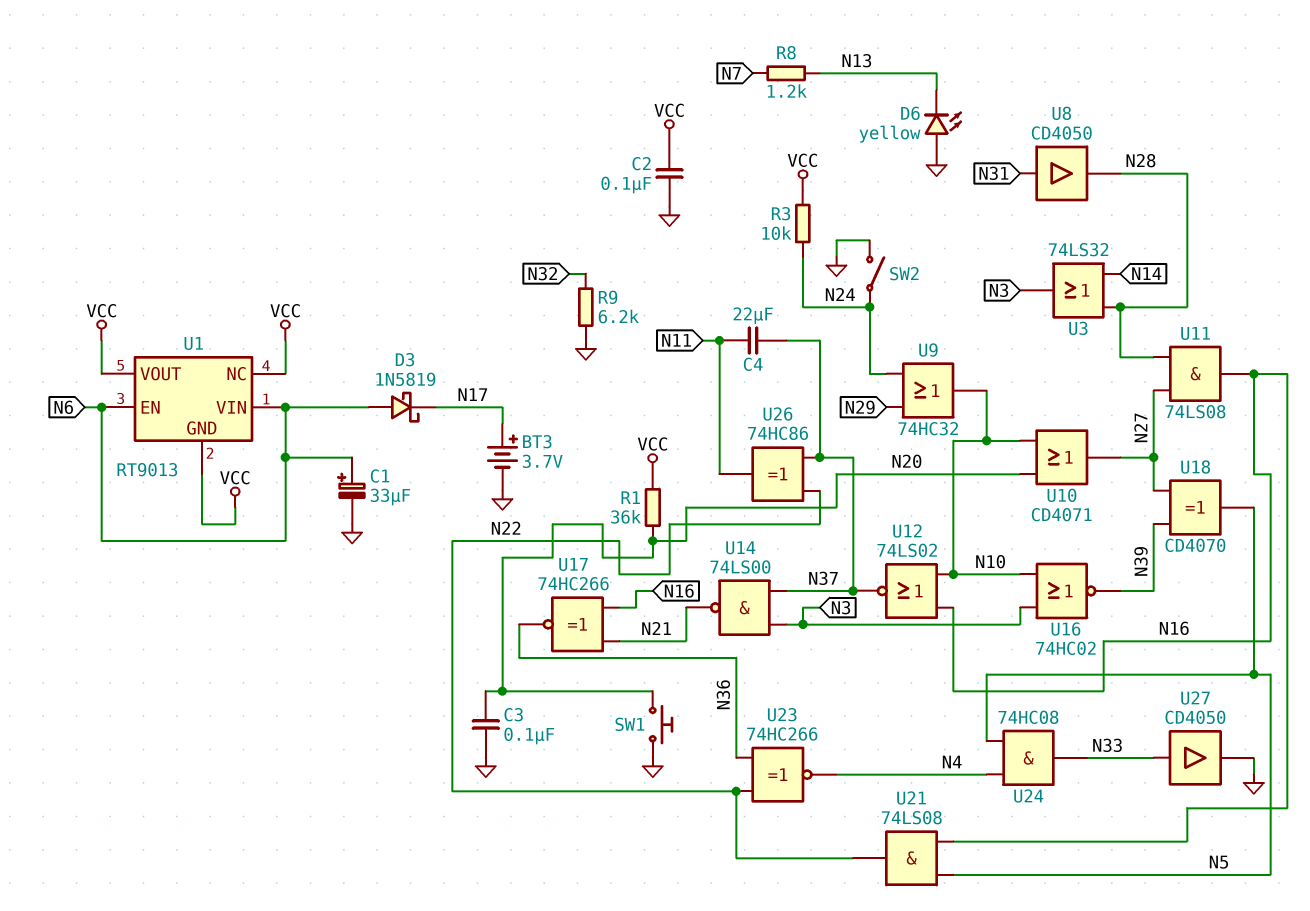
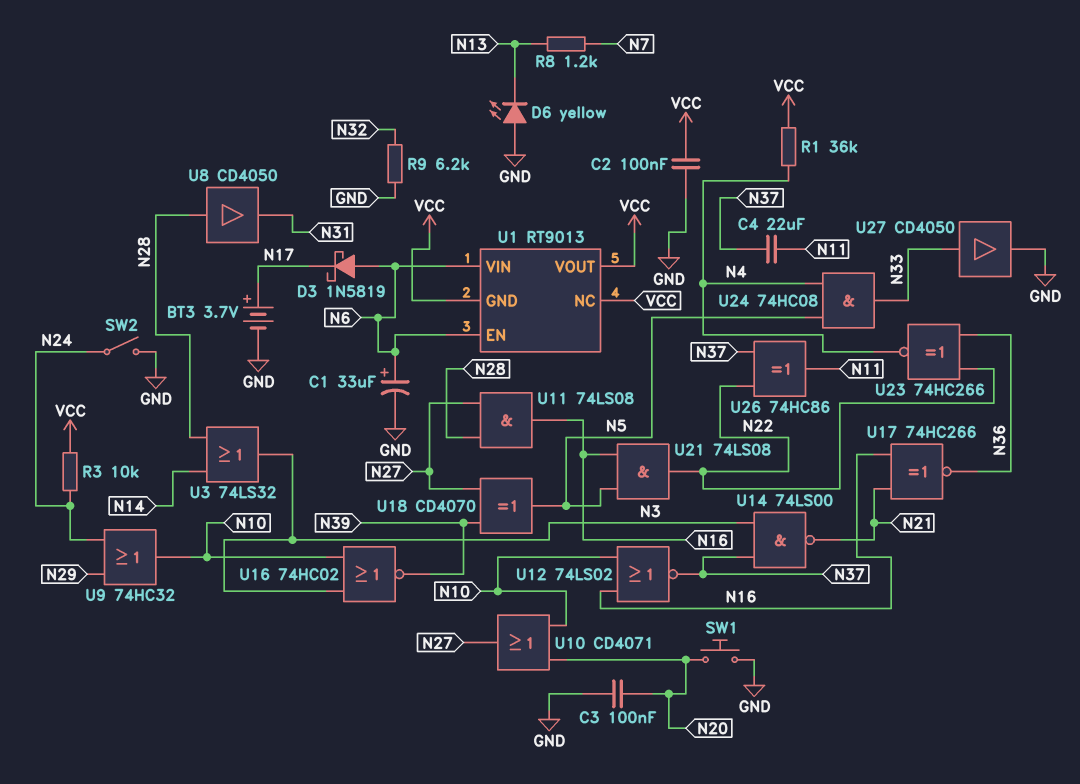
R1: 36k (N20, VCC) -> 36k (N4, VCC)
U8: buffer CD4050 (in N31, out N28) -> buffer CD4050 (in N28, out N31)

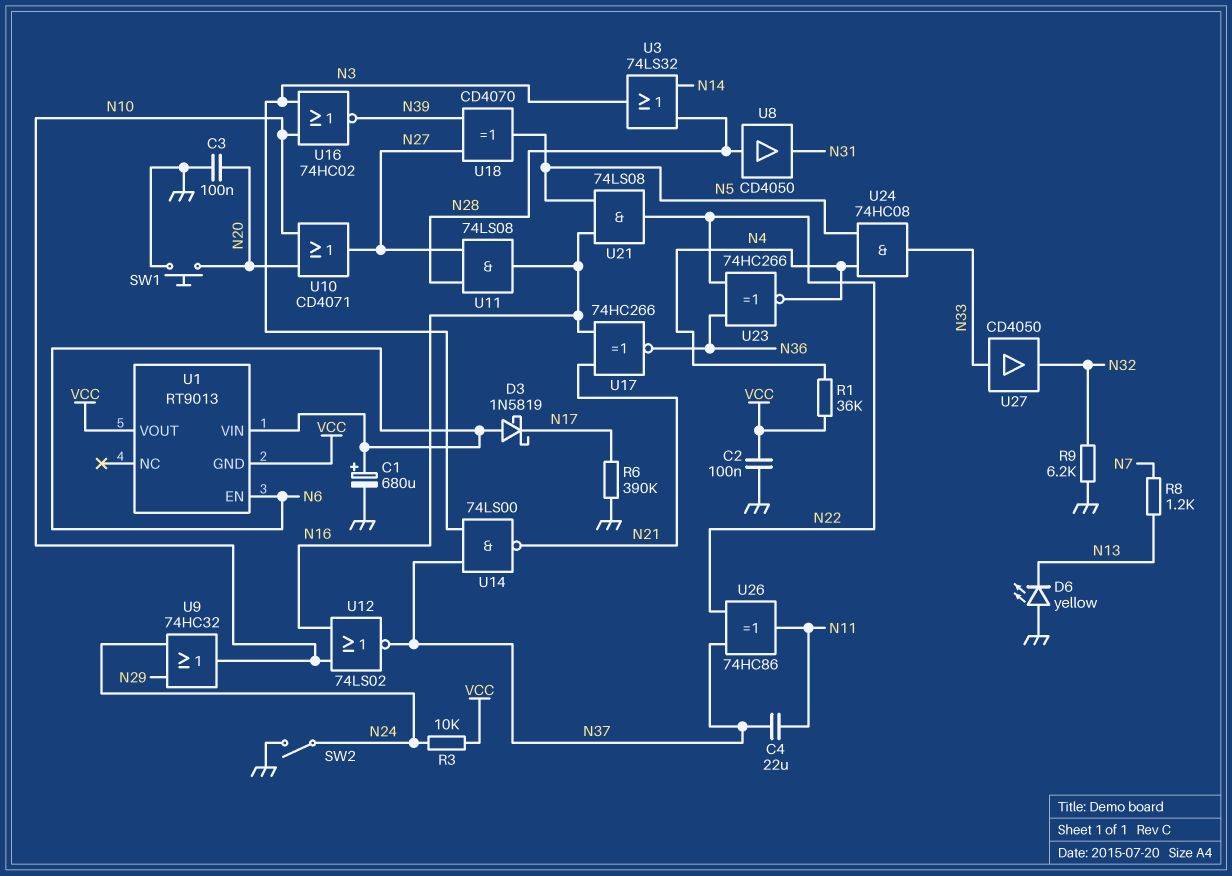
BT3: 3.7V (plus N17, minus GND) -> none
C1: 33uF (plus N6, minus GND) -> 680uF (plus N6, minus GND)
R6: none -> 390k (GND, N17)
U1 pin NC: VCC -> none
U27: buffer CD4050 (in N33, out GND) -> buffer CD4050 (in N33, out N32)

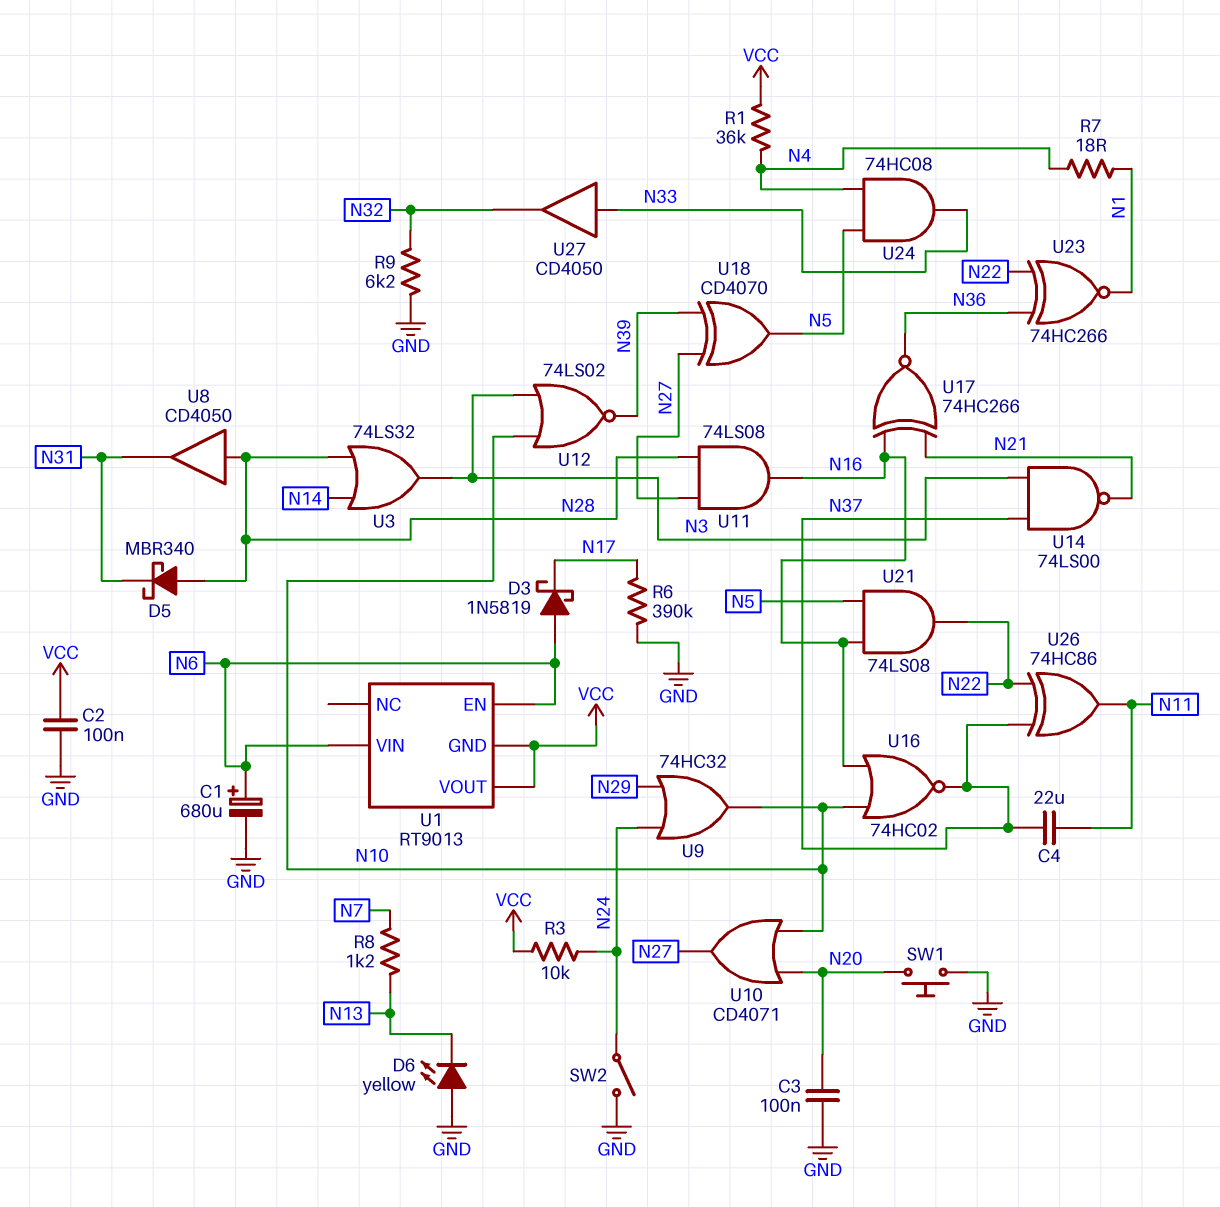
D5: none -> schottky MBR340 (A N28, K N31)
R7: none -> 18 (N1, N4)
U12: NOR 74LS02 (in N10, in N16, out N37) -> NOR 74LS02 (in N3, in N10, out N39)
U16: NOR 74HC02 (in N3, in N10, out N39) -> NOR 74HC02 (in N10, in N16, out N37)
U23: XNOR 74HC266 (in N22, in N36, out N4) -> XNOR 74HC266 (in N22, in N36, out N1)

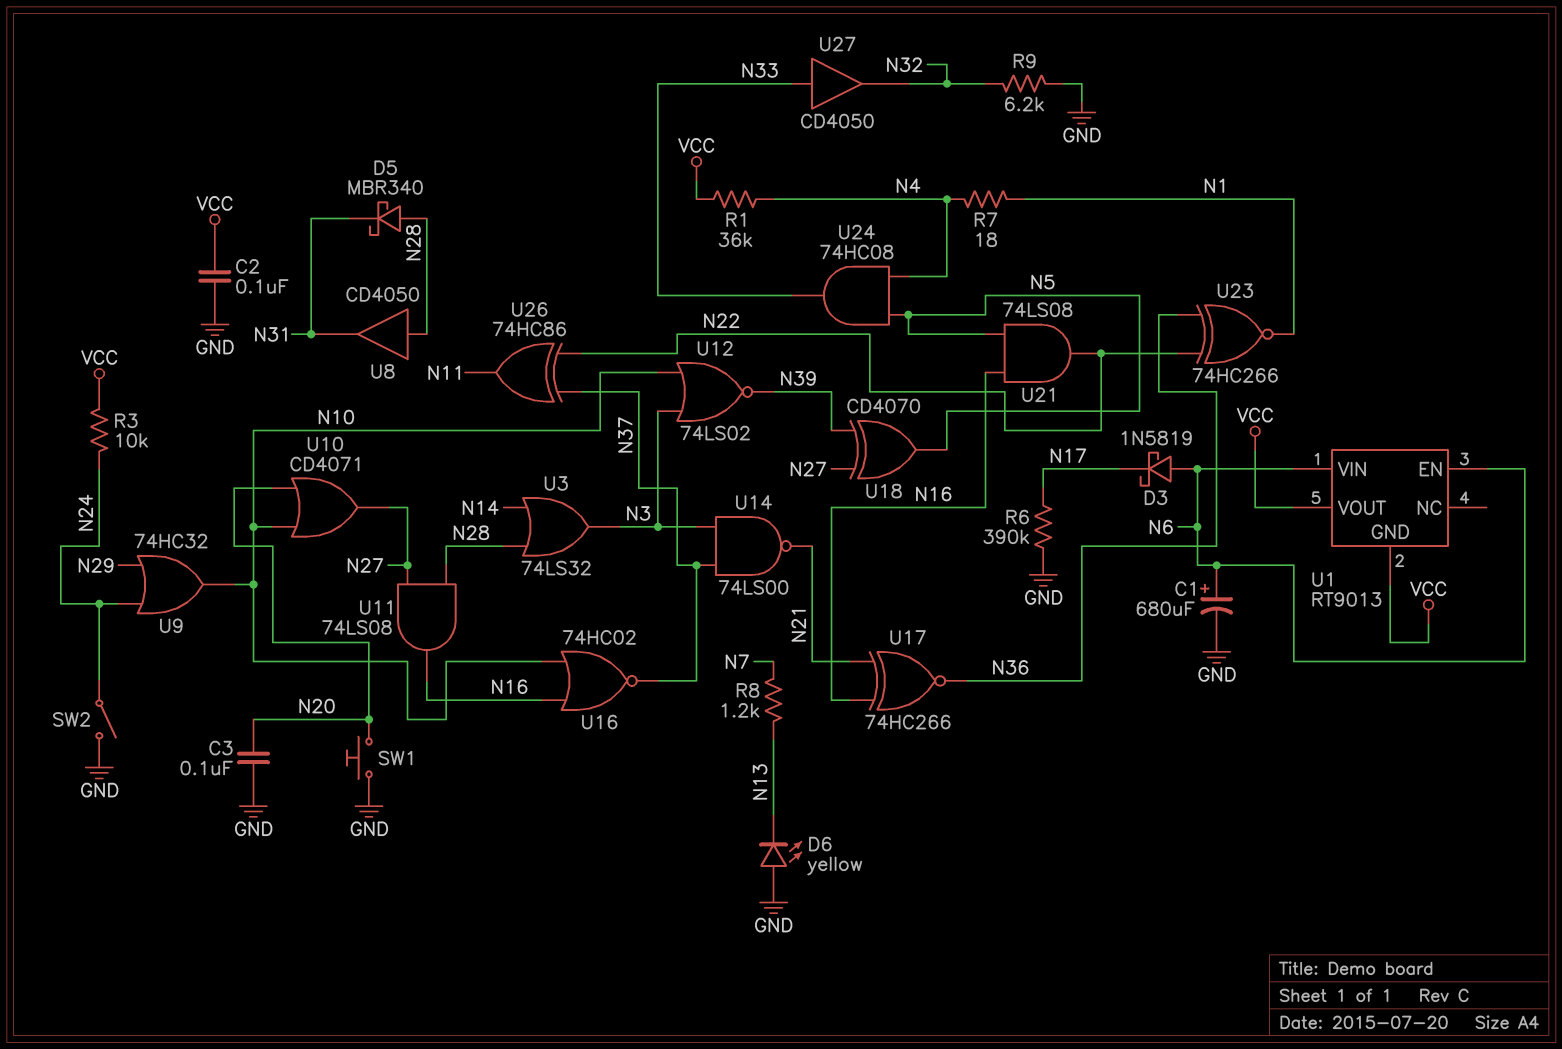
C4: 22uF (N11, N37) -> none

